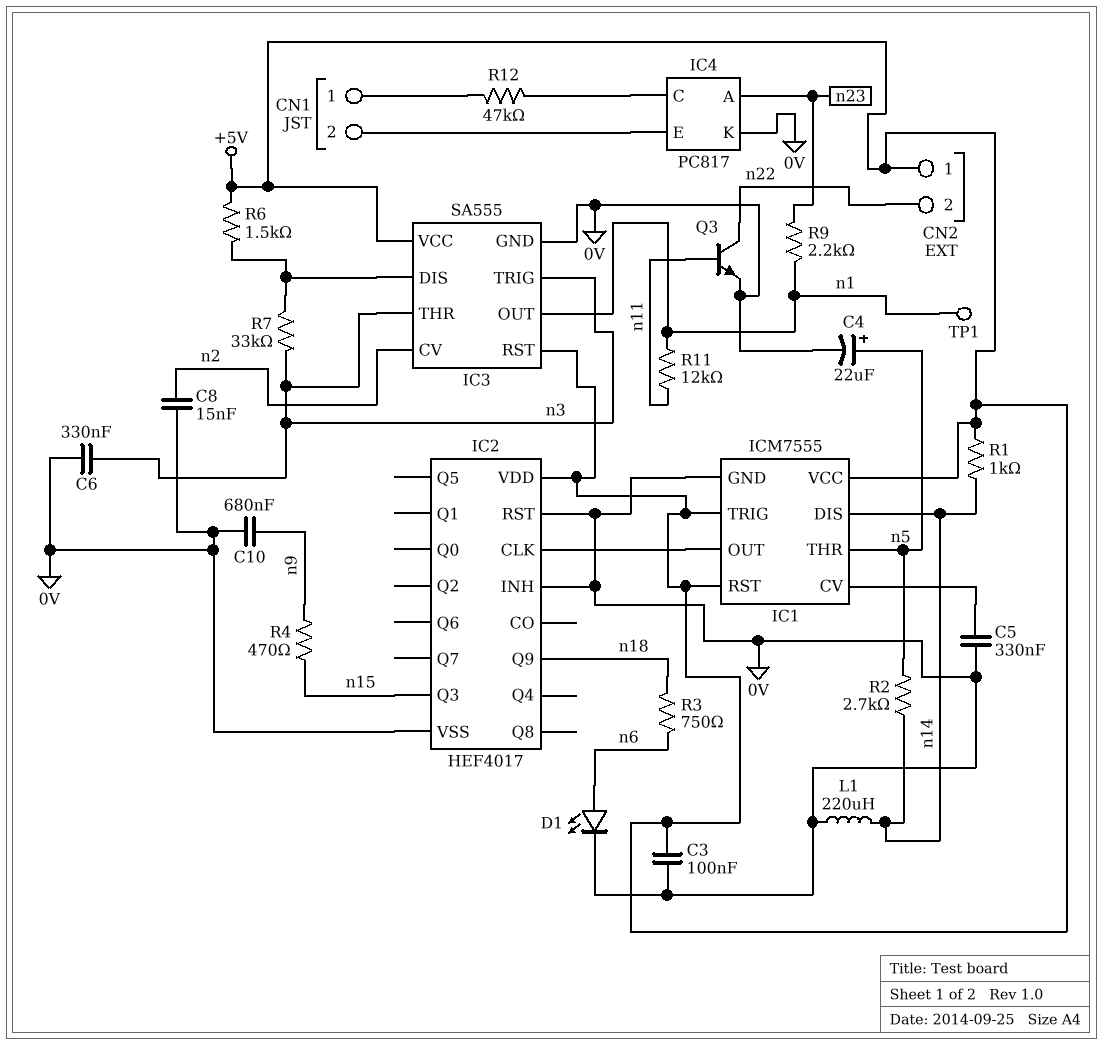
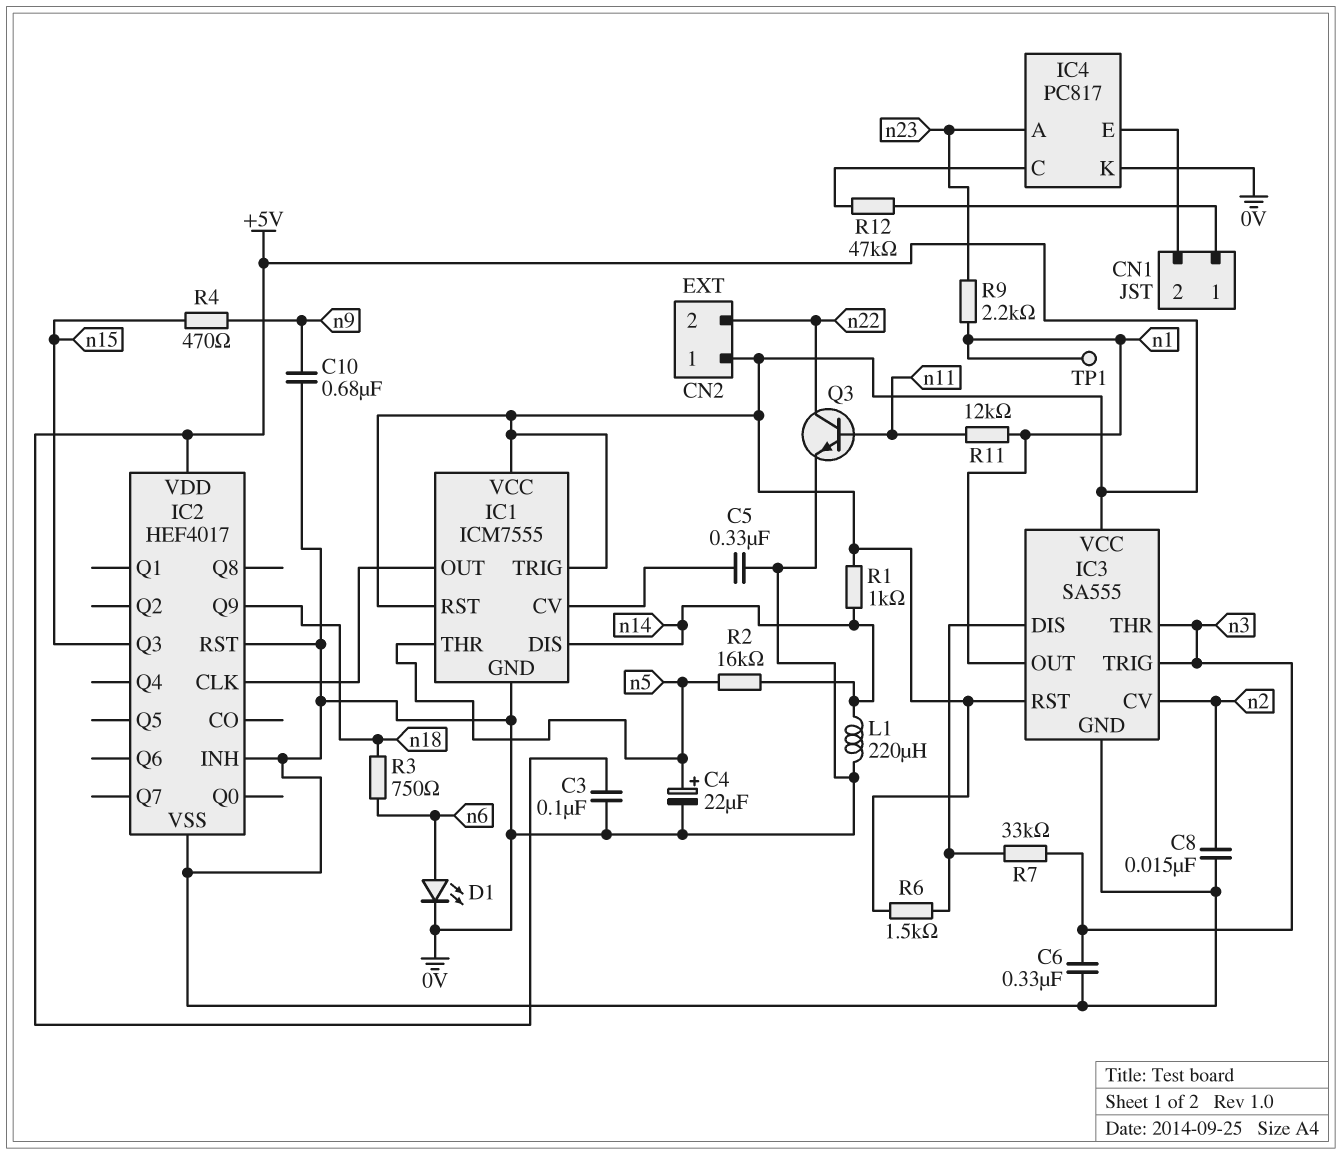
R2: 2.7k (n5, n14) -> 16k (n5, n14)

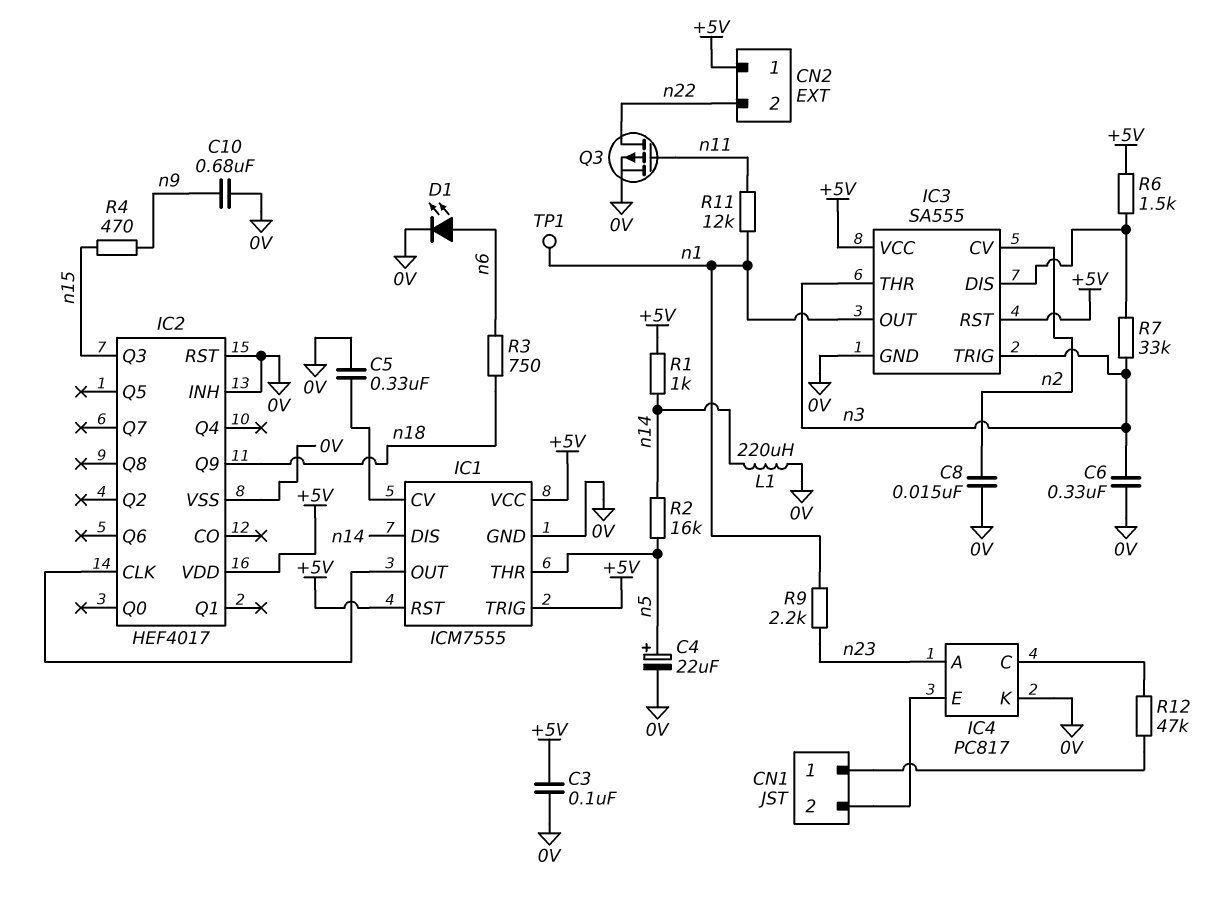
Q3: NPN (B n11, C n22, E 0V) -> PMOS (G n11, D n22, S 0V)

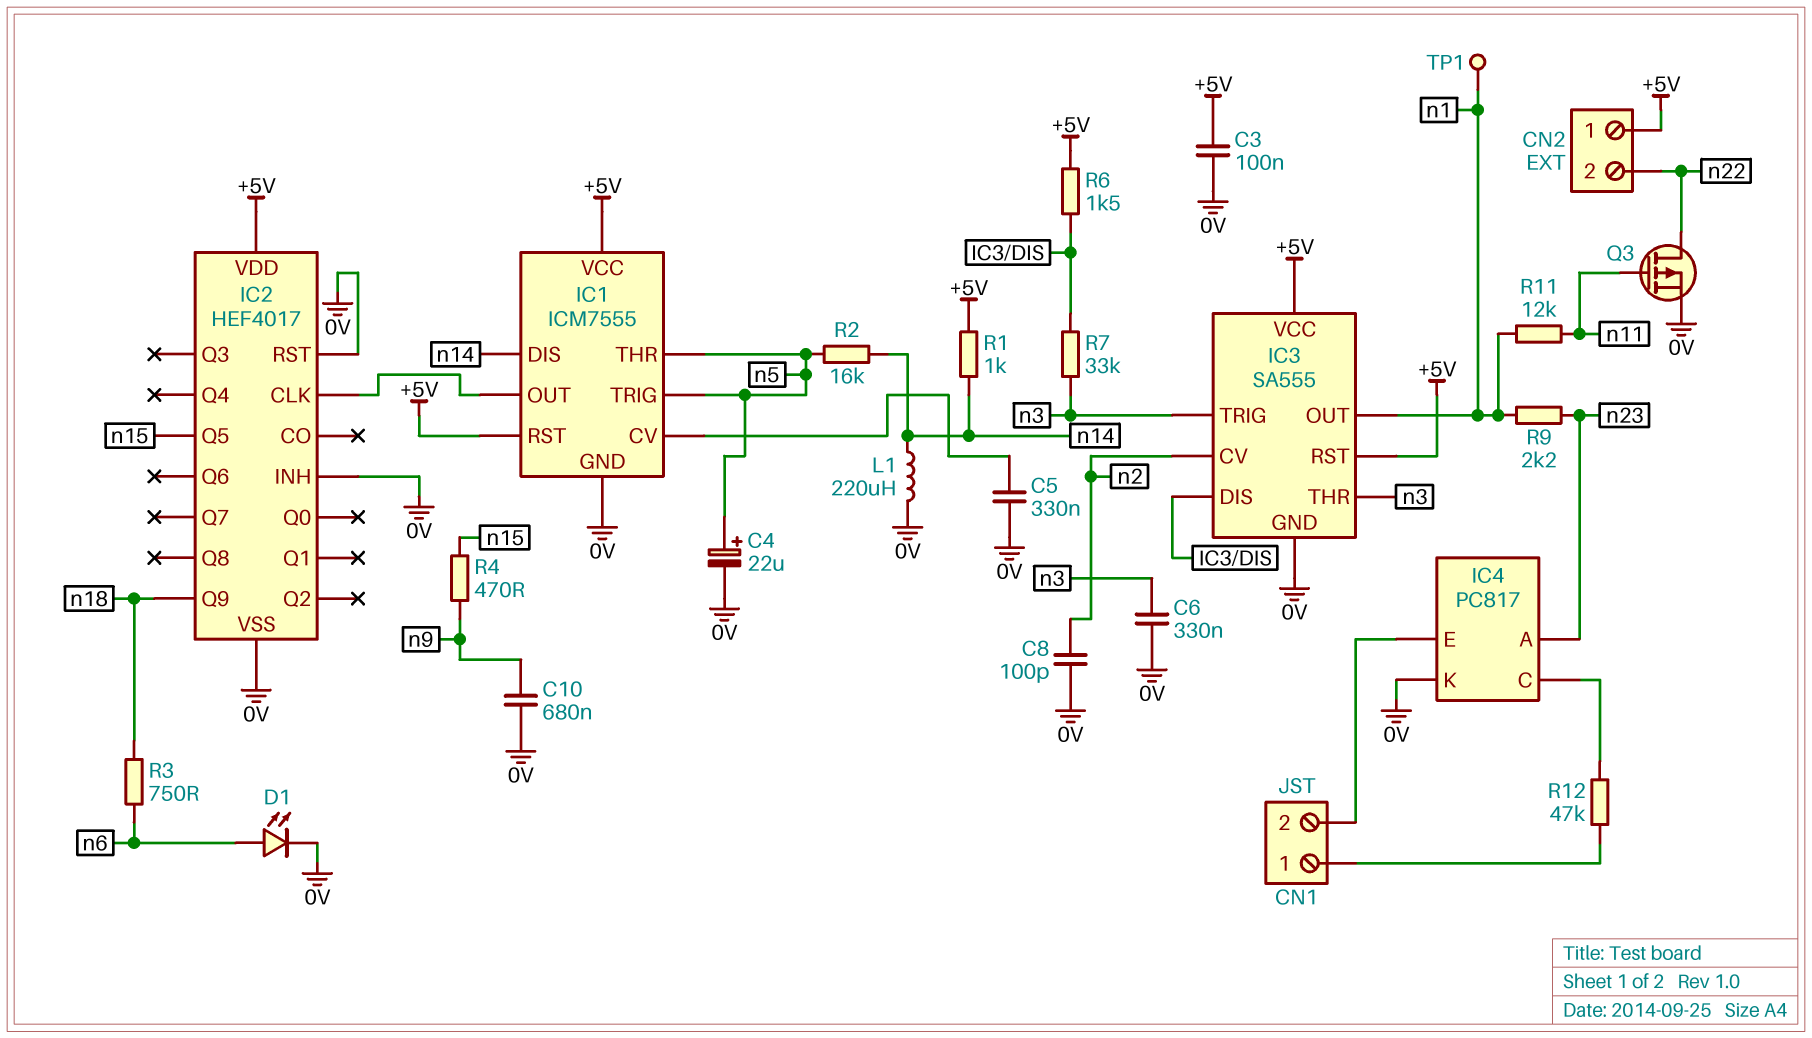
C8: 15nF (0V, n2) -> 100pF (0V, n2)
IC1 pin TRIG: +5V -> n5
IC2 pin Q3: n15 -> none
IC2 pin Q5: none -> n15

